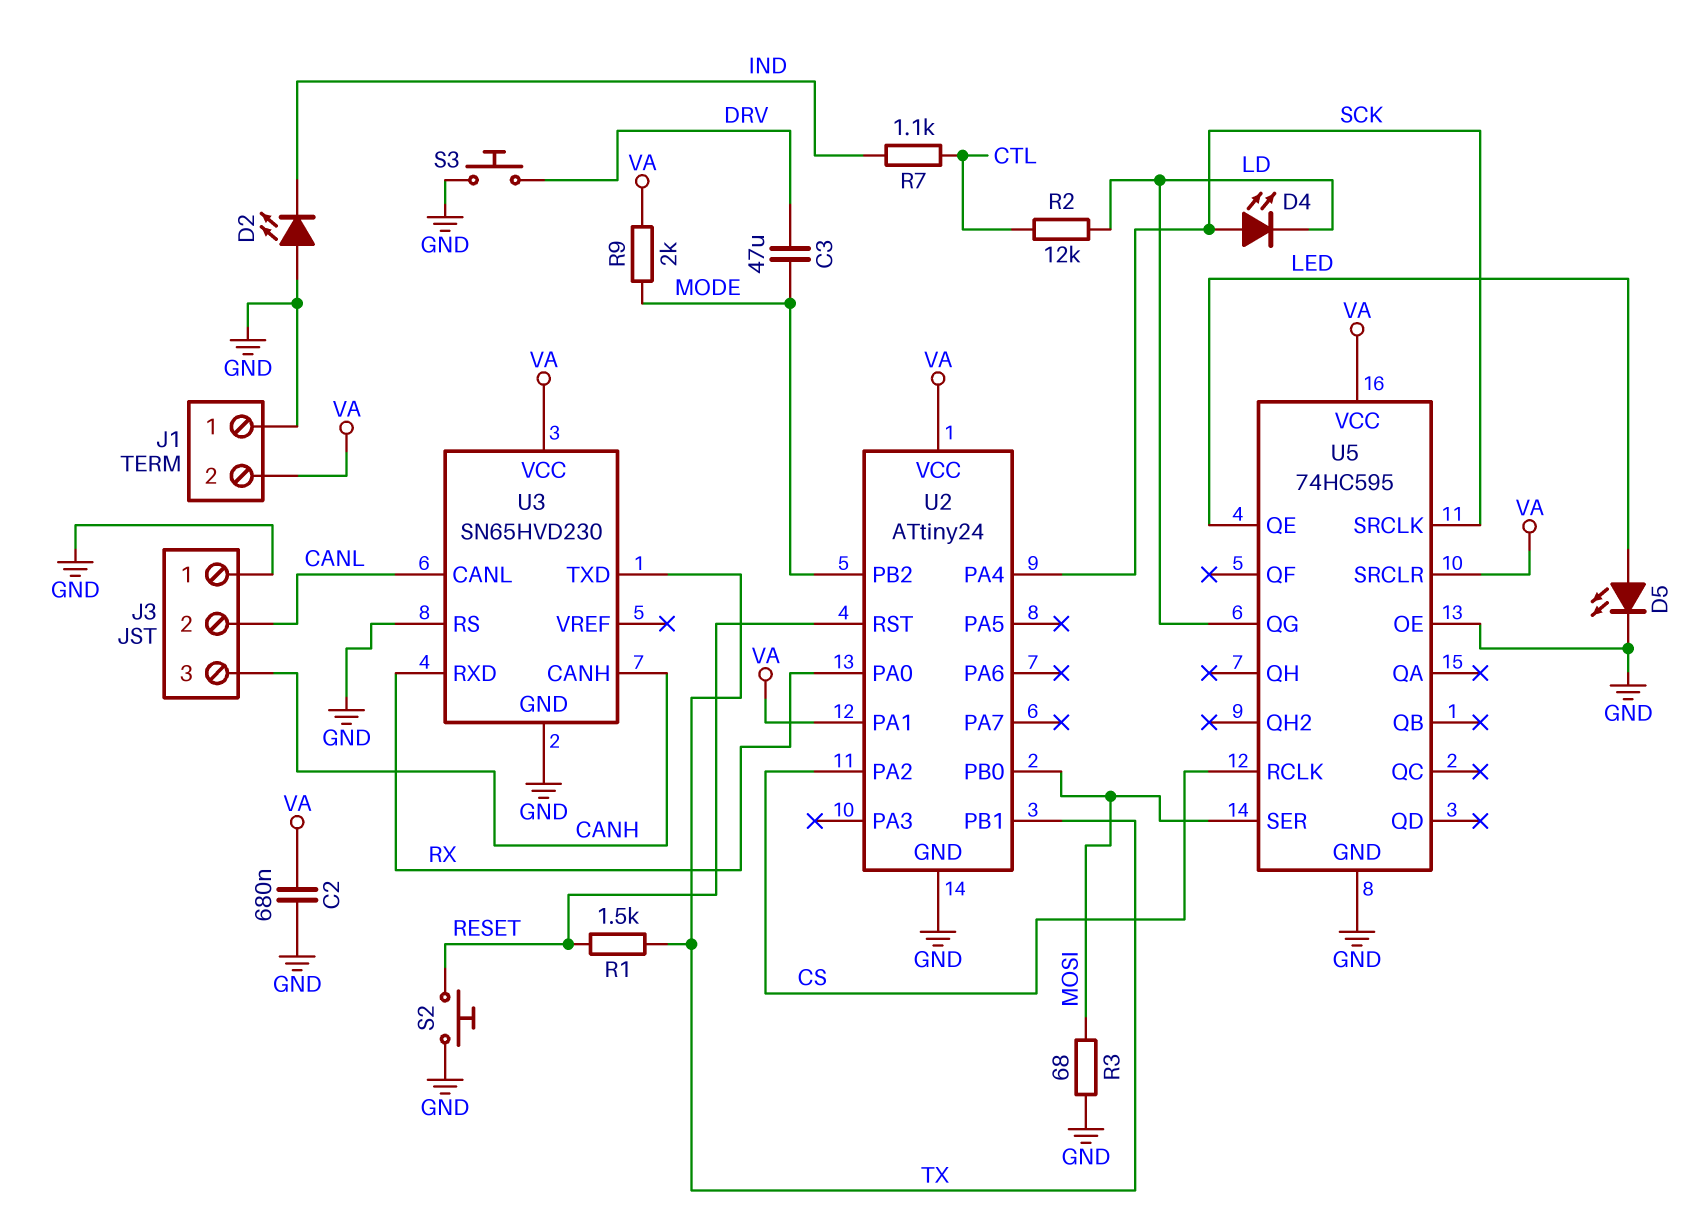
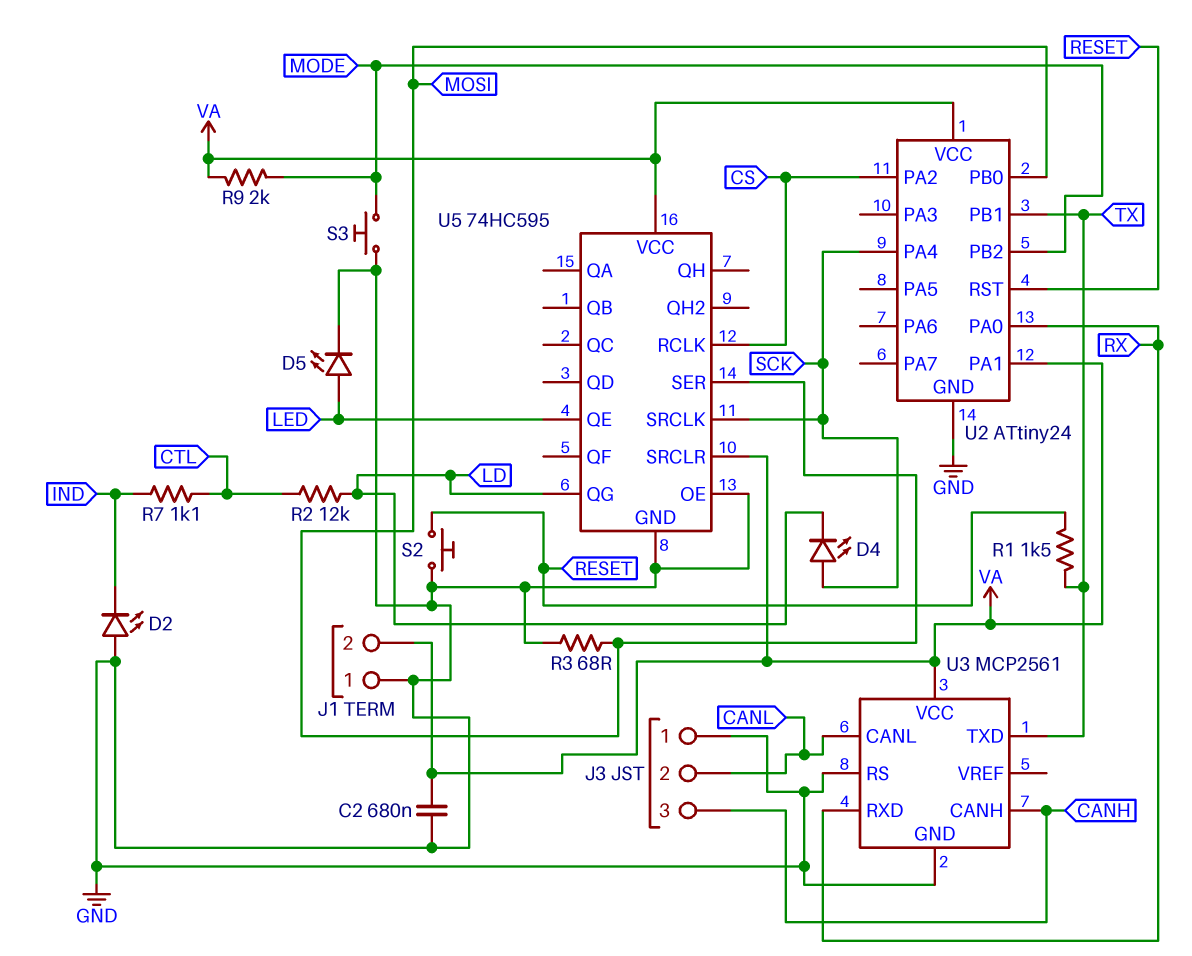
C3: 47uF (DRV, MODE) -> none
S3: button (DRV, GND) -> button (GND, MODE)
U3: SN65HVD230 -> MCP2561

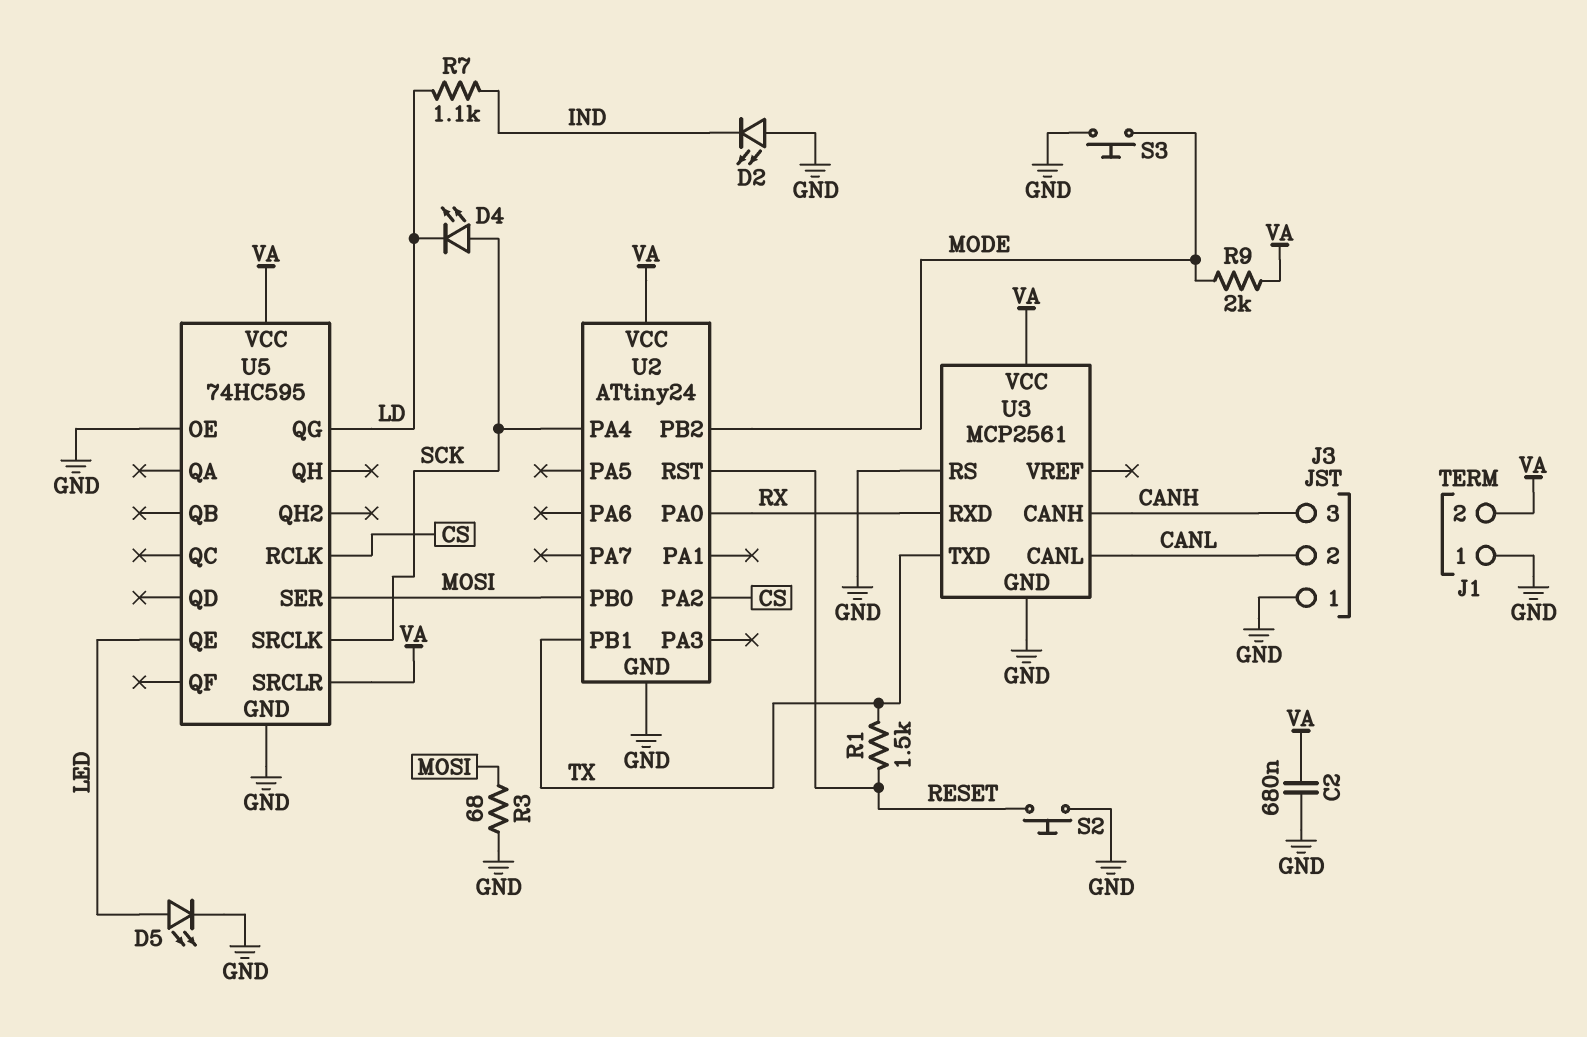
R2: 12k (CTL, LD) -> none
R7: 1.1k (CTL, IND) -> 1.1k (IND, LD)
U2 pin PA1: VA -> none

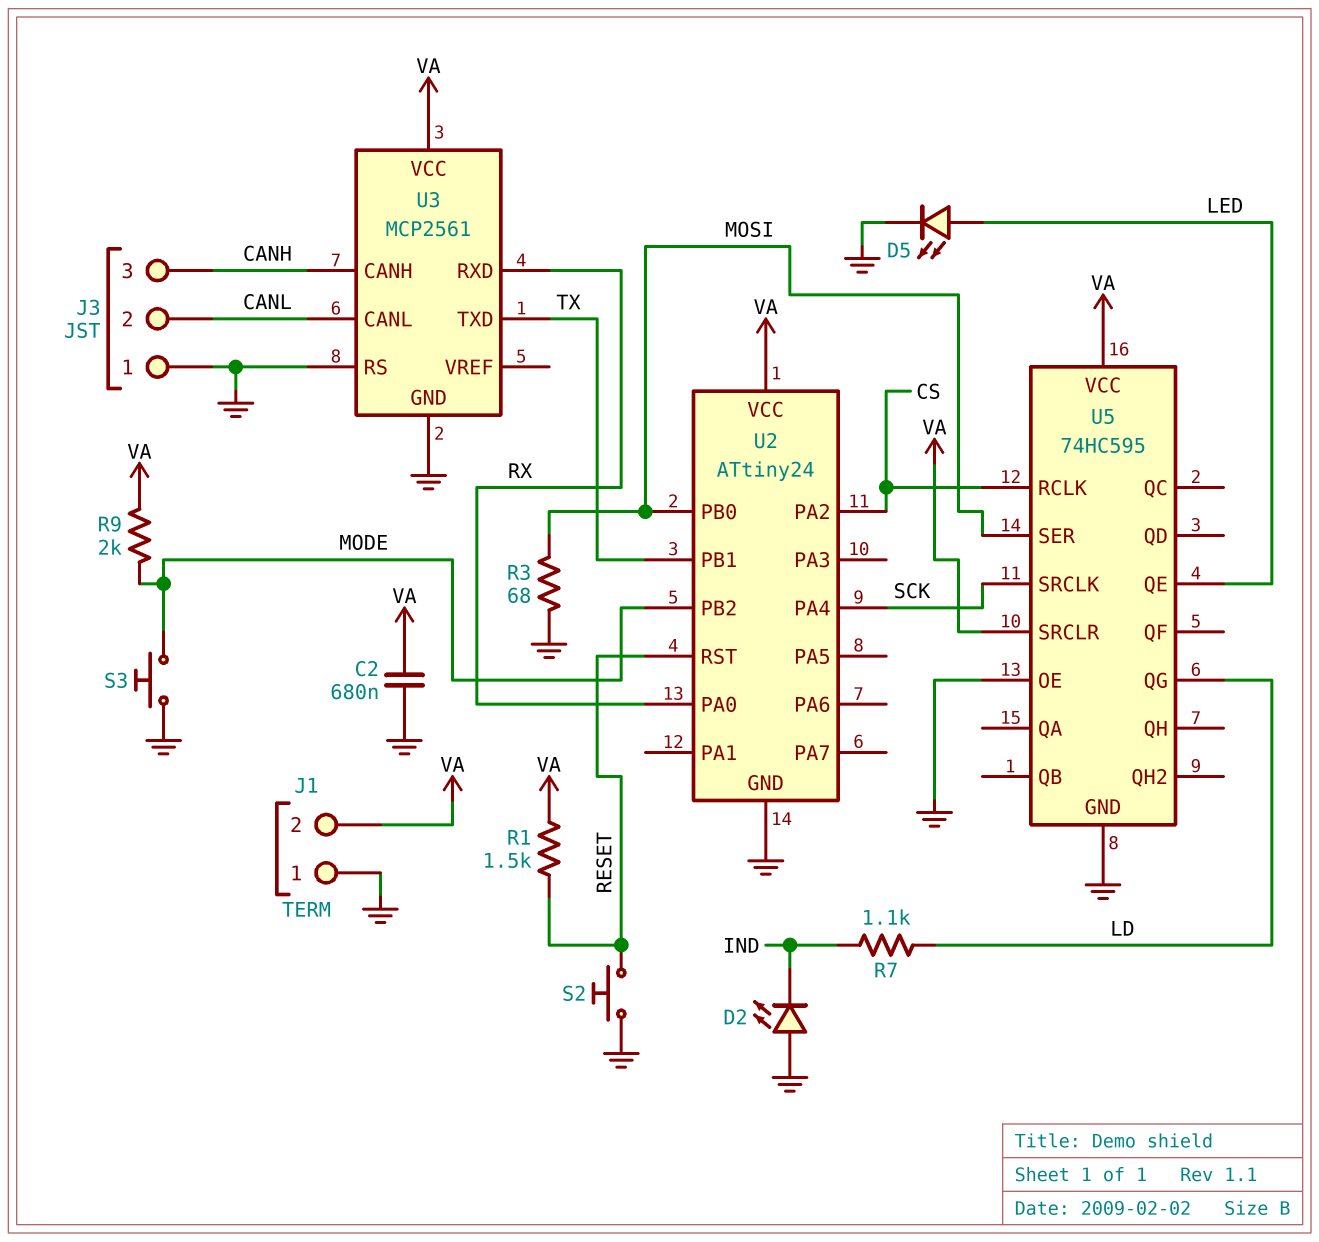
D4: LED (A SCK, K LD) -> none
R1: 1.5k (RESET, TX) -> 1.5k (RESET, VA)

